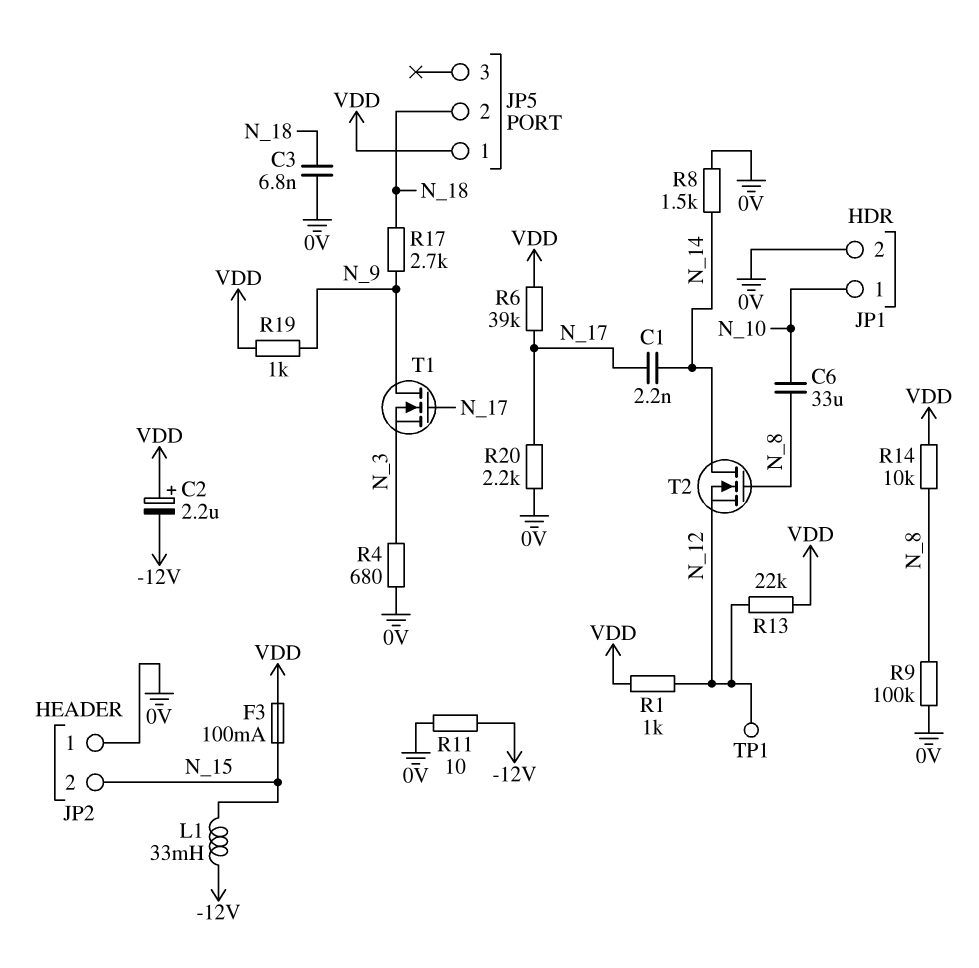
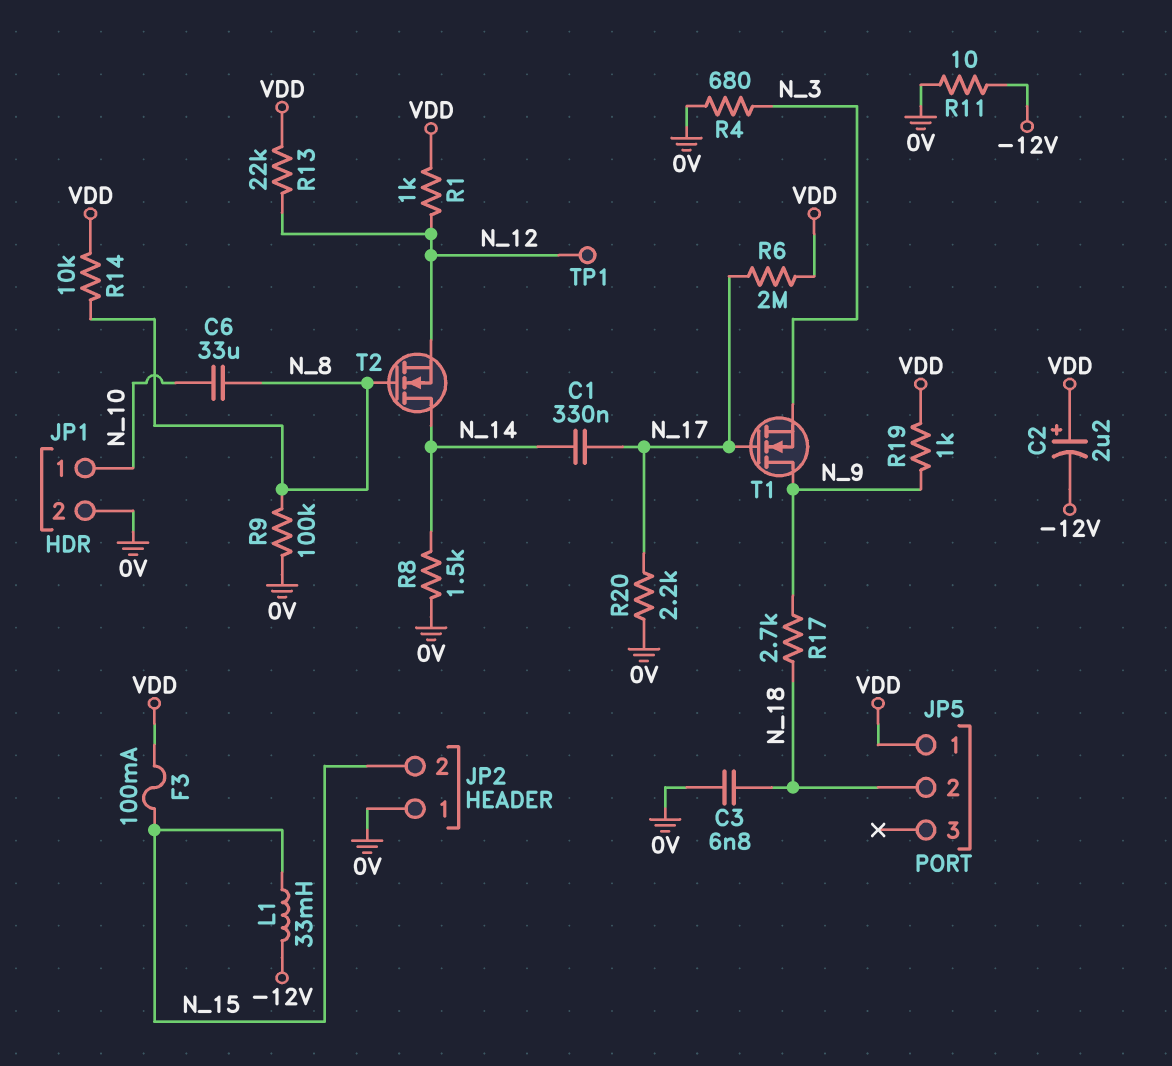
C1: 2.2nF (N_14, N_17) -> 330nF (N_14, N_17)
R6: 39k (N_17, VDD) -> 2M (N_17, VDD)

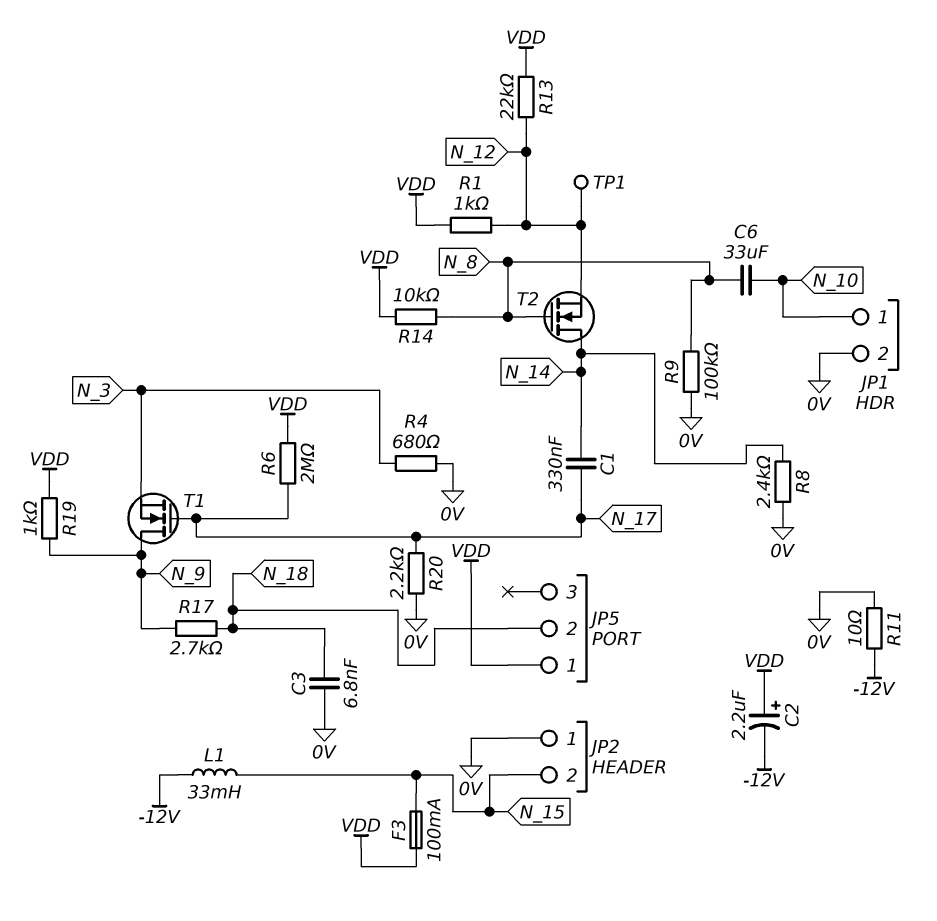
R8: 1.5k (0V, N_14) -> 2.4k (0V, N_14)

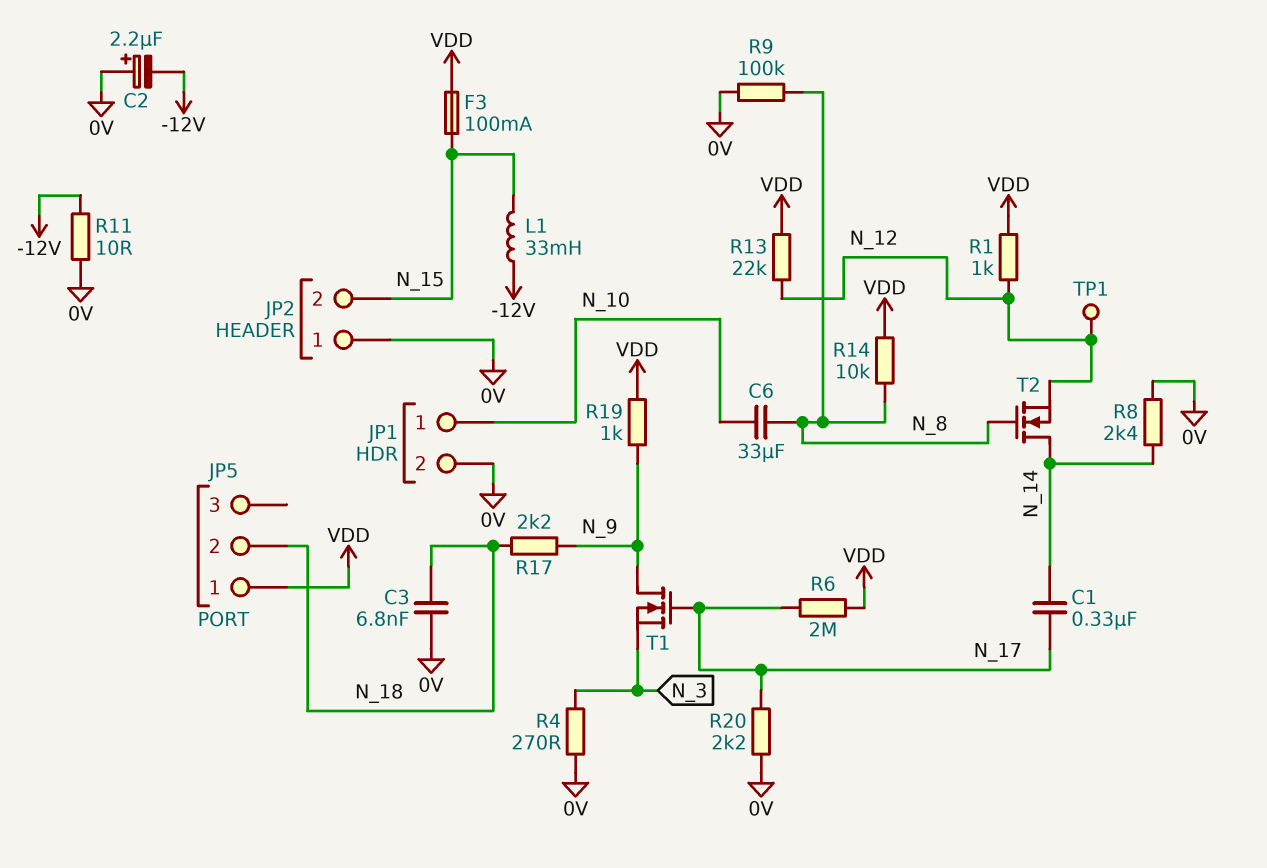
C2: 2.2uF (plus VDD, minus -12V) -> 2.2uF (plus 0V, minus -12V)
R4: 680 (0V, N_3) -> 270 (0V, N_3)
R17: 2.7k (N_9, N_18) -> 2.2k (N_9, N_18)

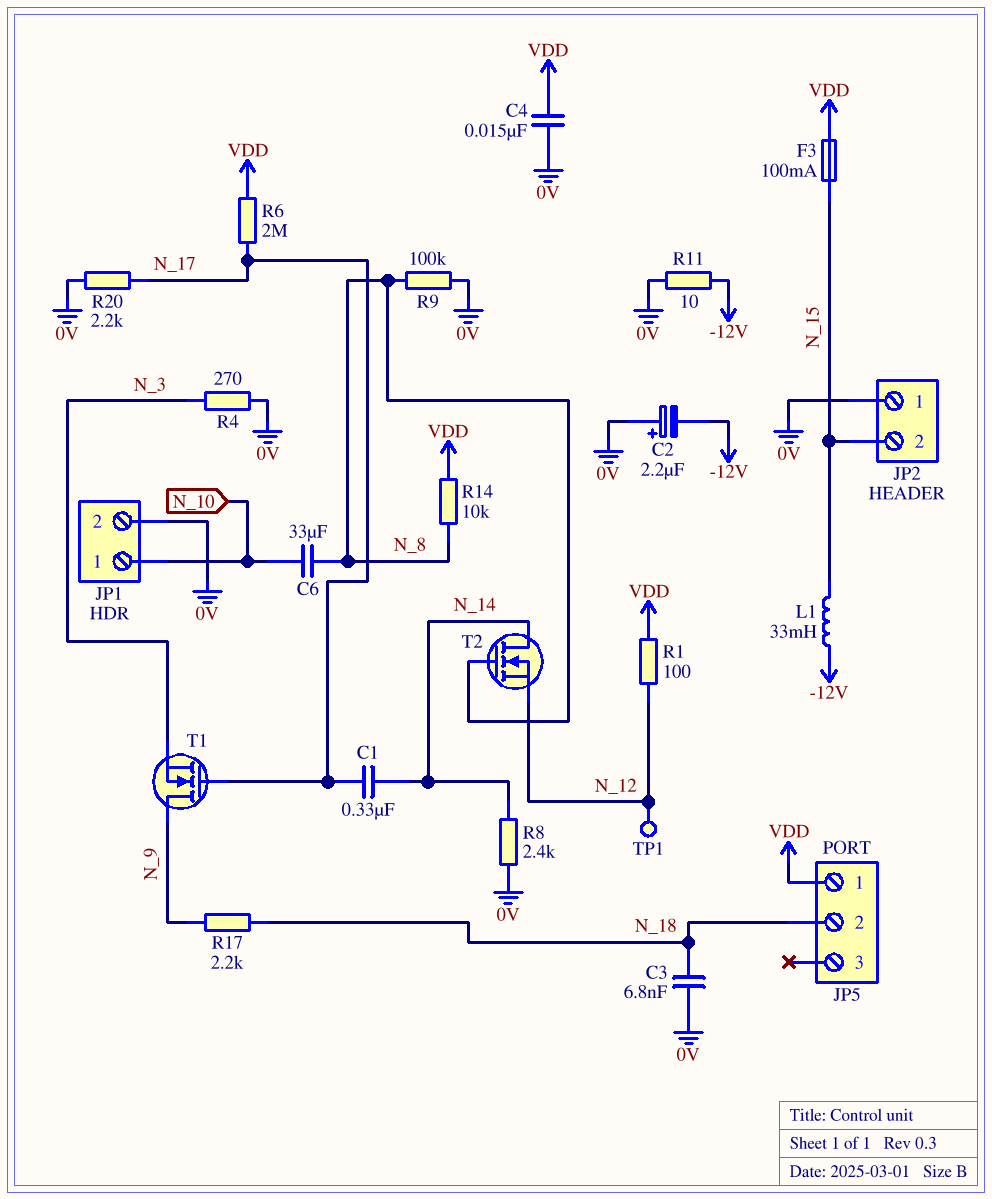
C4: none -> 15nF (0V, VDD)
R1: 1k (N_12, VDD) -> 100 (N_12, VDD)
R13: 22k (N_12, VDD) -> none
R19: 1k (N_9, VDD) -> none

